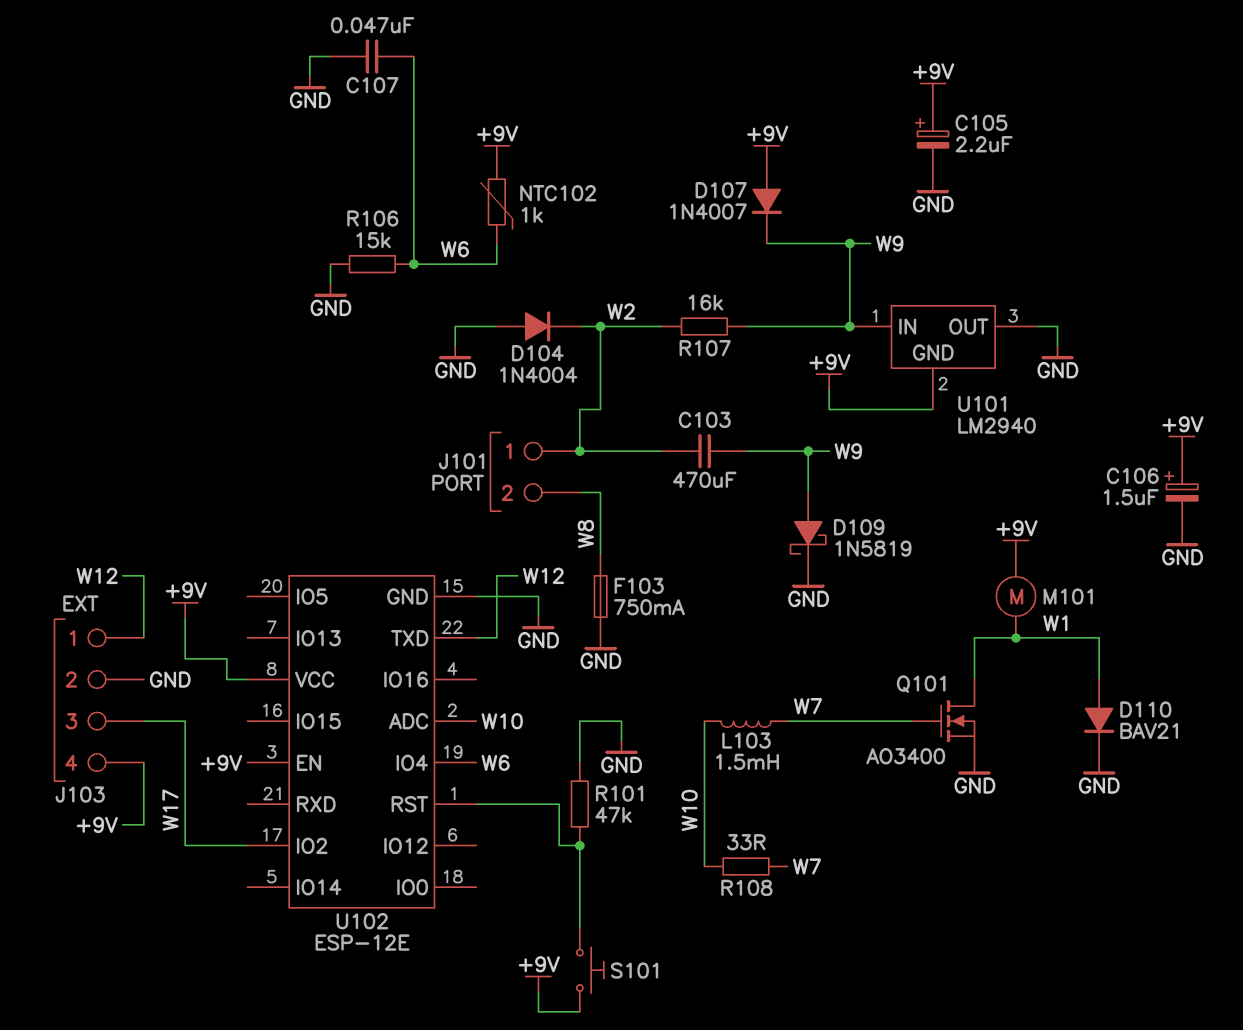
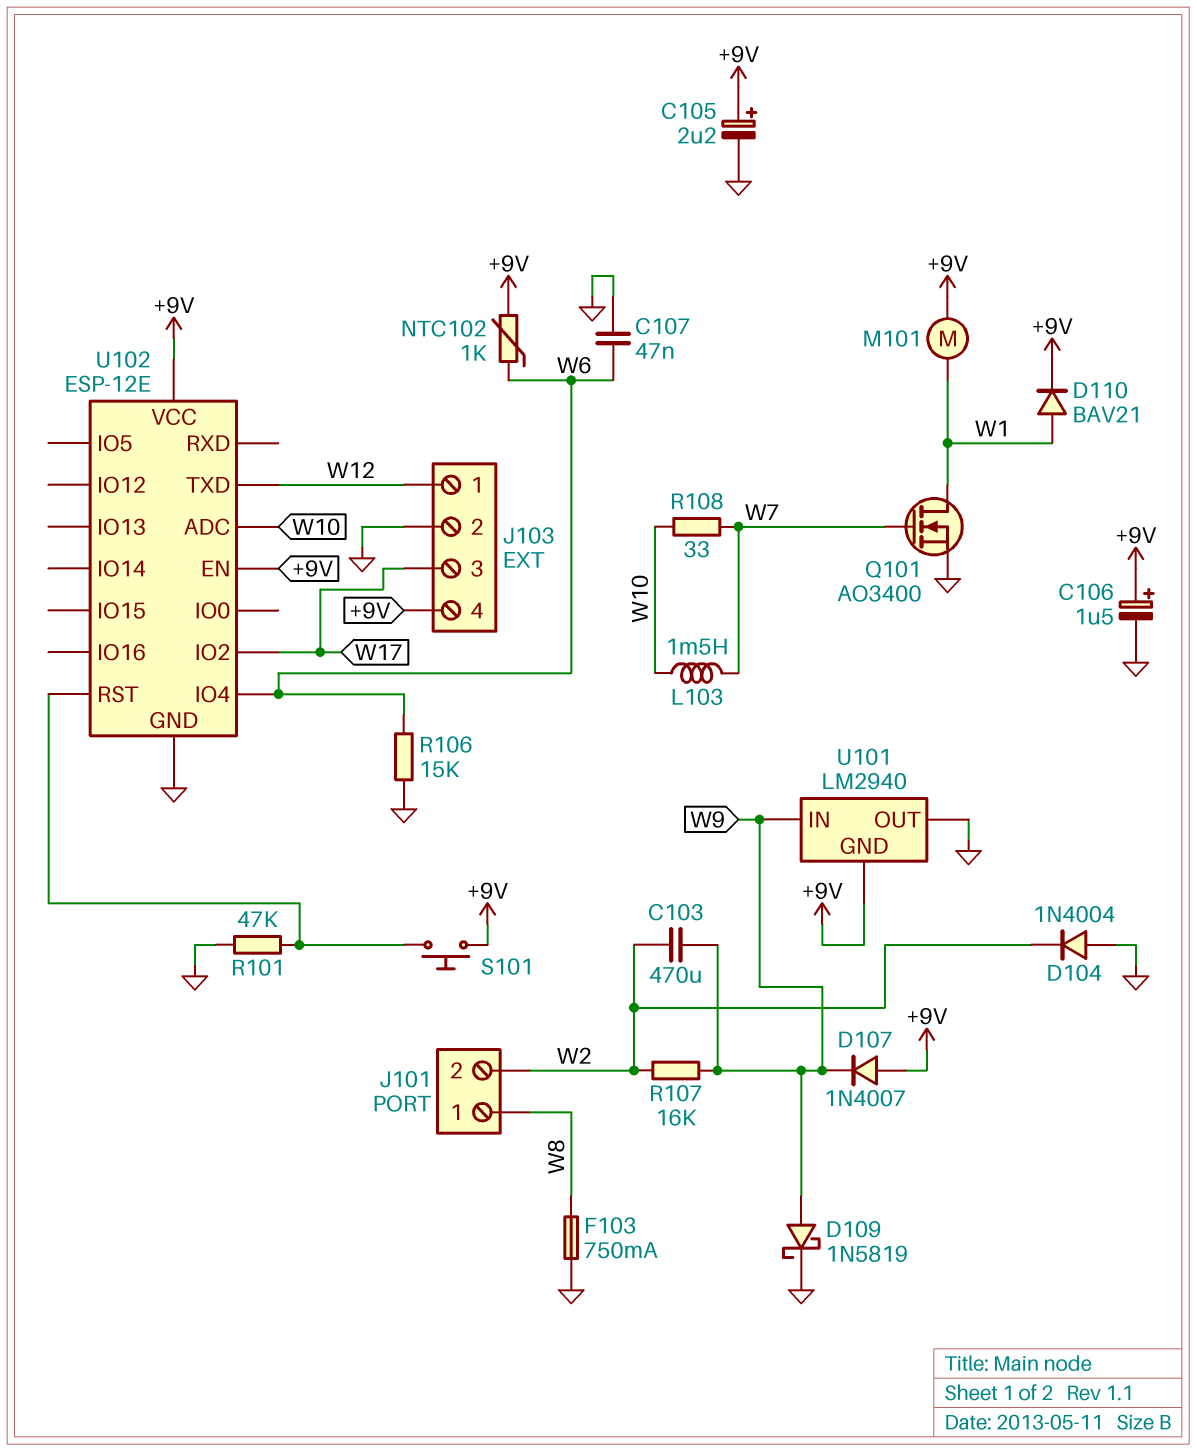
D110: diode BAV21 (A W1, K GND) -> diode BAV21 (A W1, K +9V)
J101 pin 1: W2 -> W8
J101 pin 2: W8 -> W2

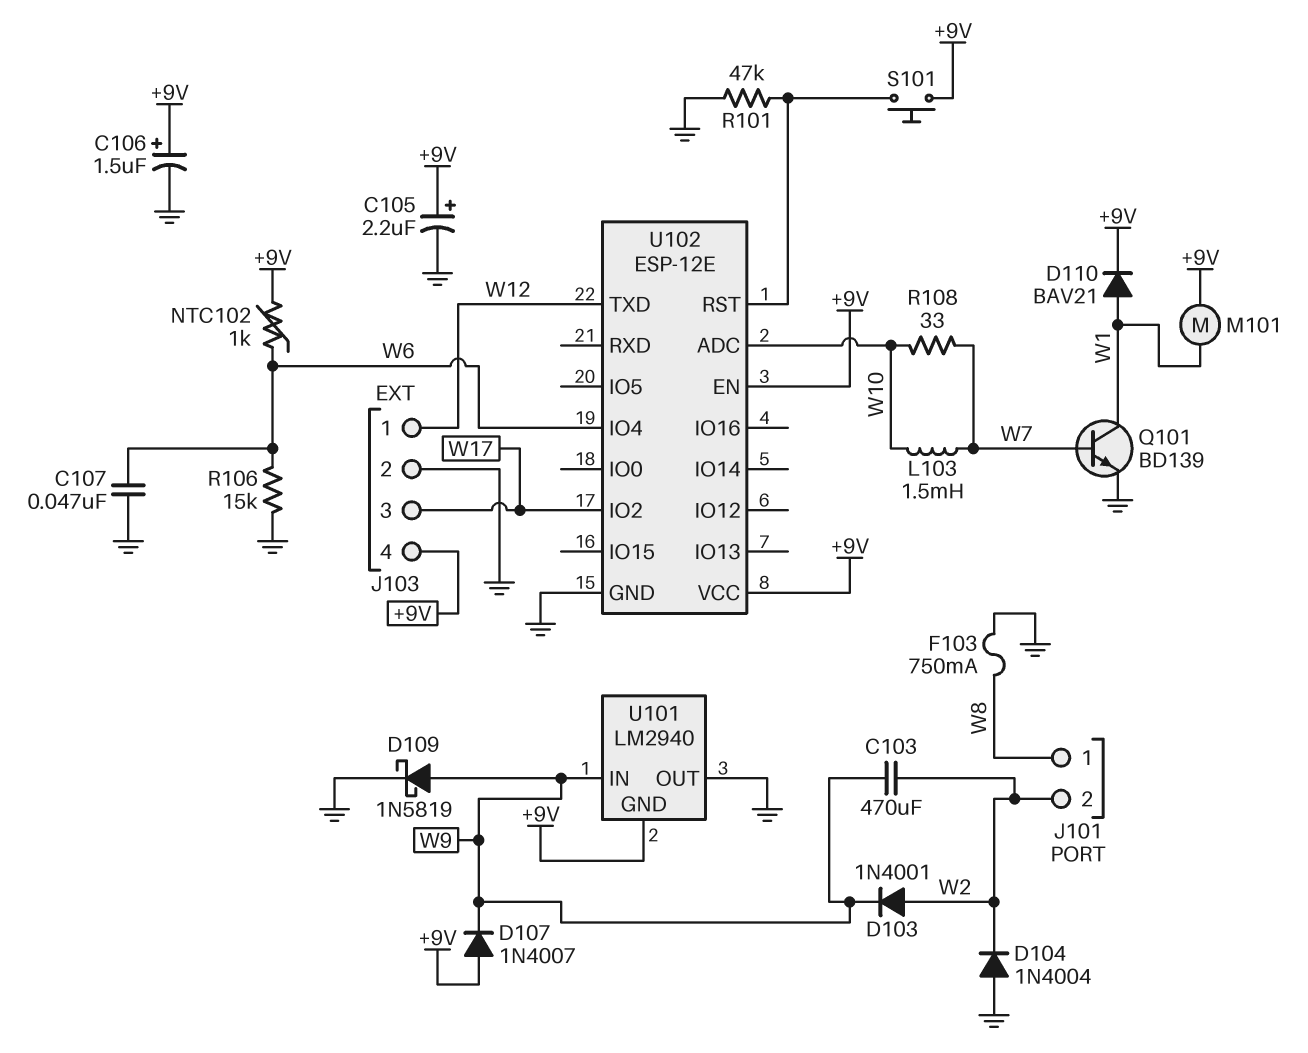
D103: none -> diode 1N4001 (A W2, K W9)
Q101: NMOS AO3400 (G W7, D W1, S GND) -> NPN BD139 (B W7, C W1, E GND)
R107: 16k (W2, W9) -> none

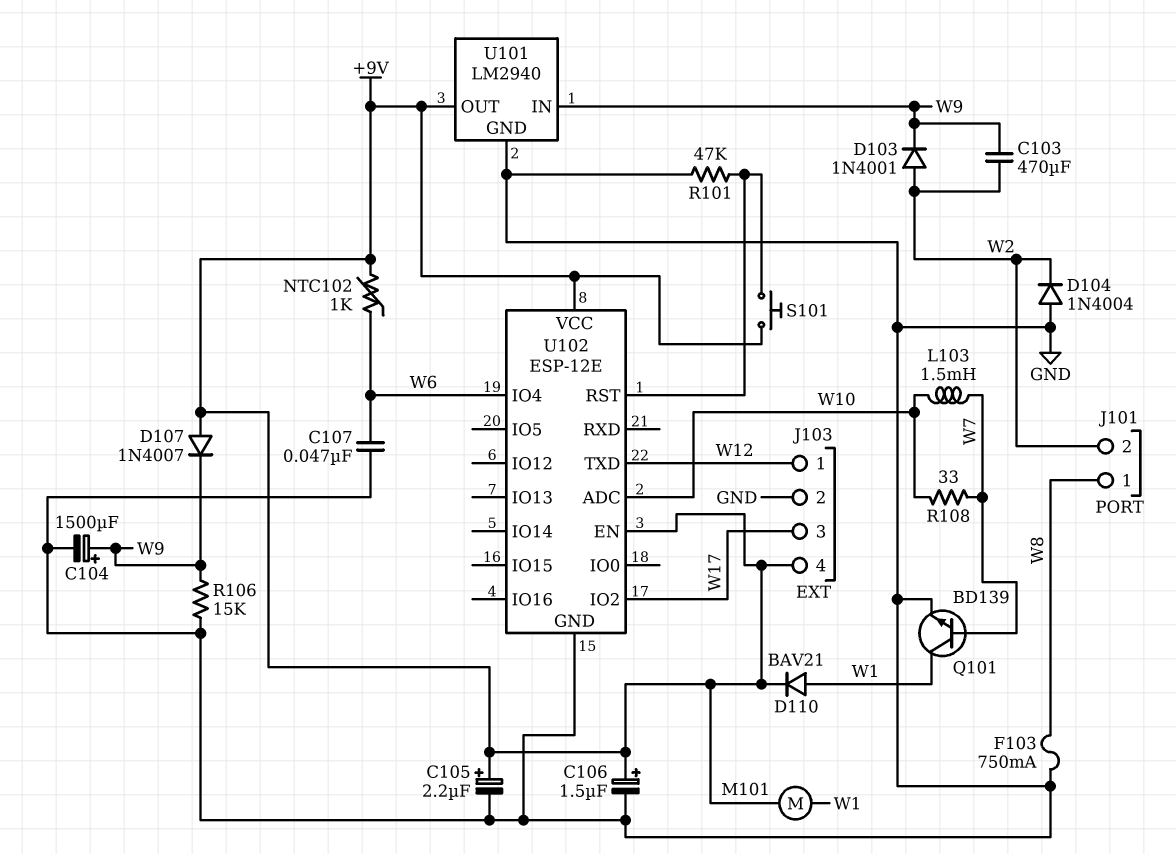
C104: none -> 1500uF (plus W9, minus GND)
D109: schottky 1N5819 (A W9, K GND) -> none
R106: 15k (GND, W6) -> 15k (GND, W9)
U101 pin GND: +9V -> GND
U101 pin OUT: GND -> +9V

